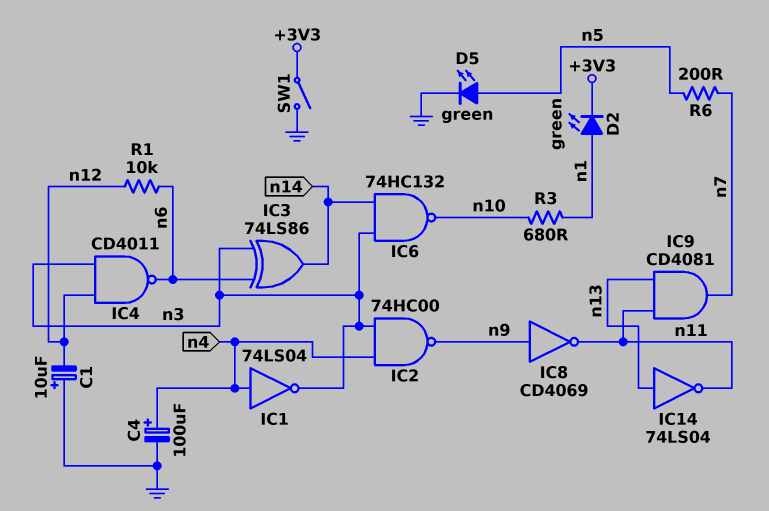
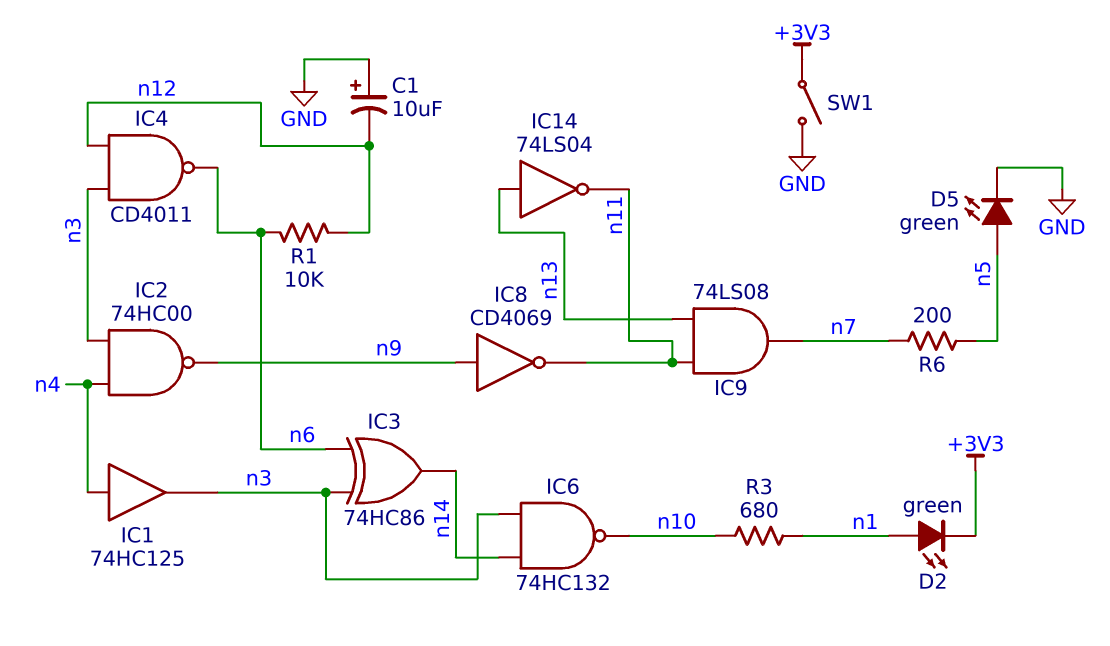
C4: 100uF (plus n4, minus GND) -> none
IC1: NOT 74LS04 (in n4, out n3) -> buffer 74HC125 (in n4, out n3)
IC3: XOR 74LS86 (in n3, in n6, out n14) -> XOR 74HC86 (in n3, in n6, out n14)
IC9: AND CD4081 (in n11, in n13, out n7) -> AND 74LS08 (in n11, in n13, out n7)

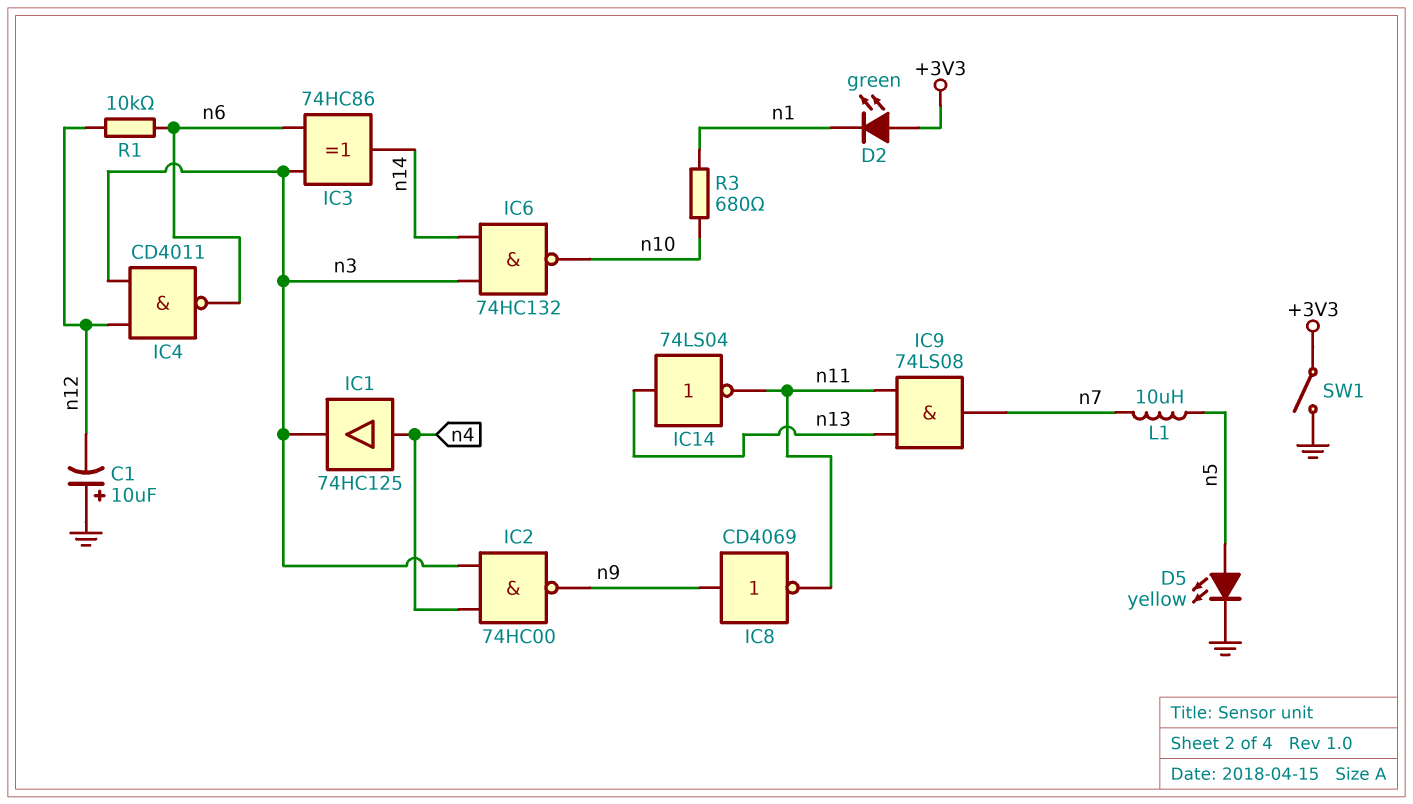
D2: LED green (A n1, K +3V3) -> LED green (A +3V3, K n1)
D5: LED green (A n5, K GND) -> LED yellow (A n5, K GND)
L1: none -> 10uH (n5, n7)
R6: 200 (n5, n7) -> none

